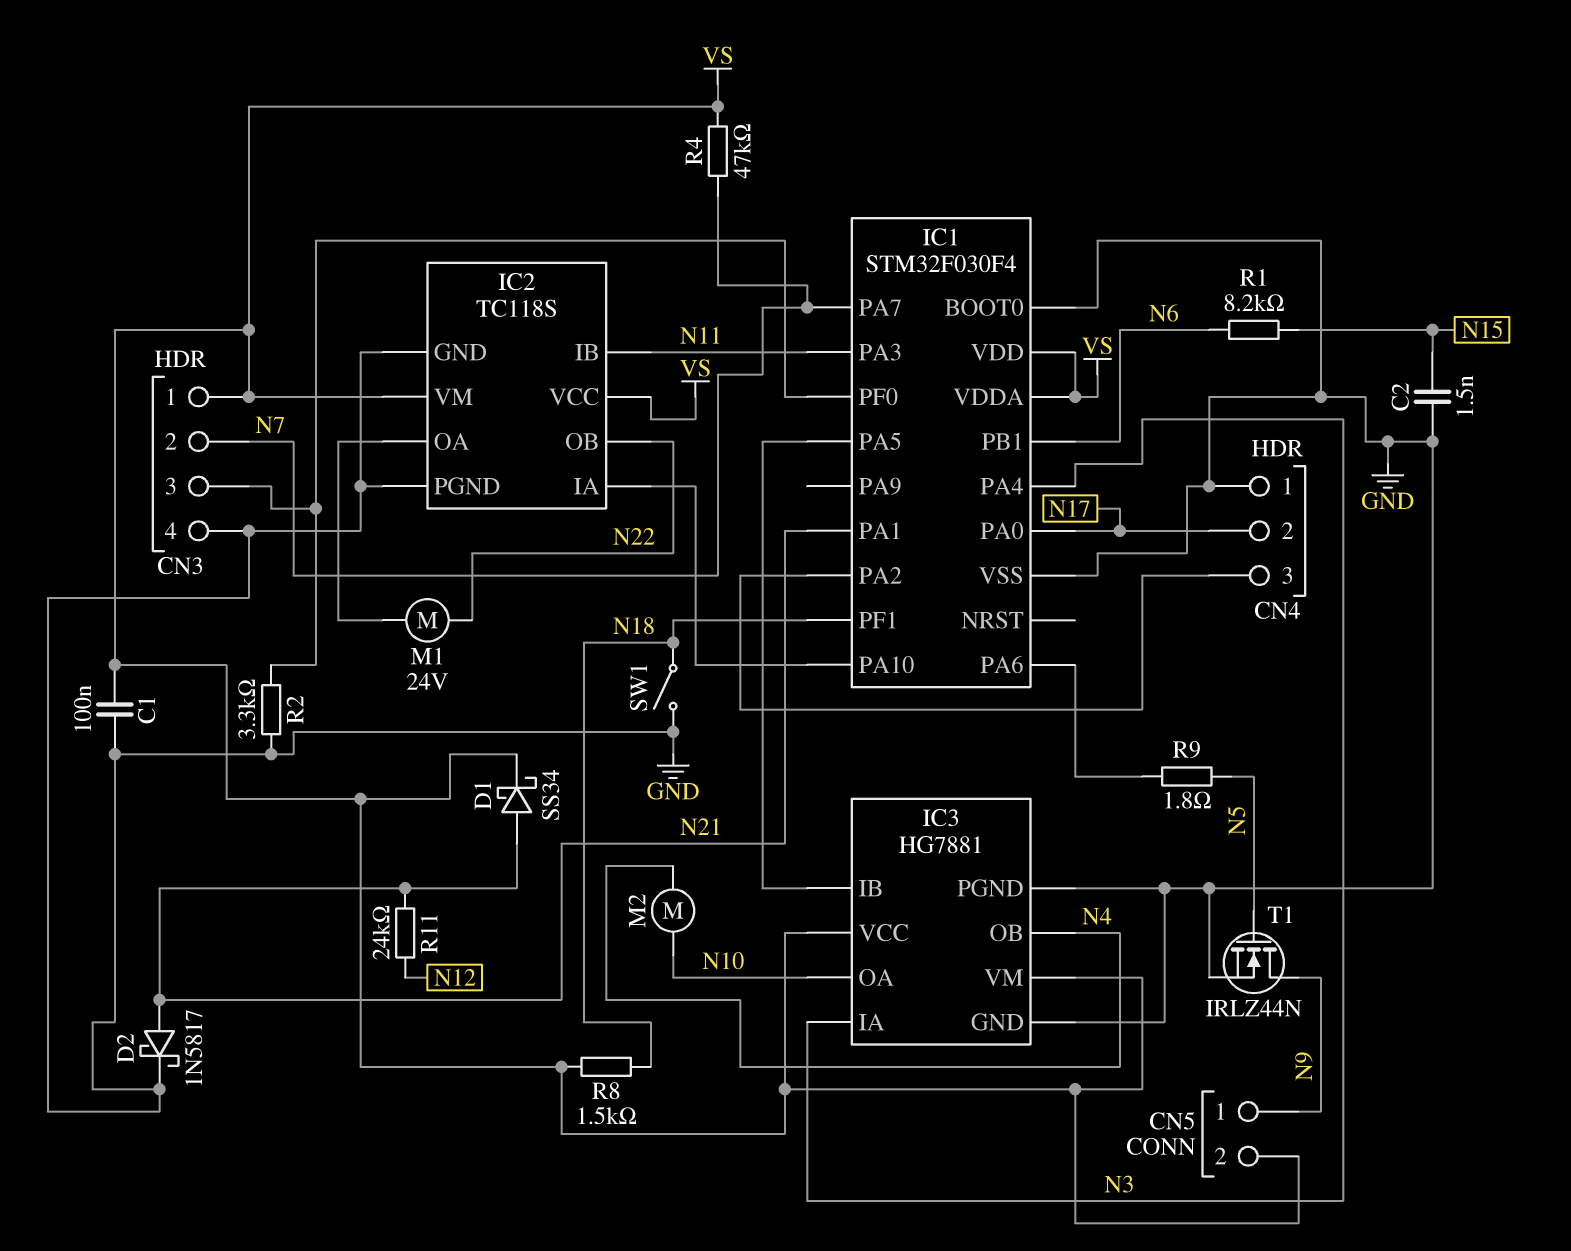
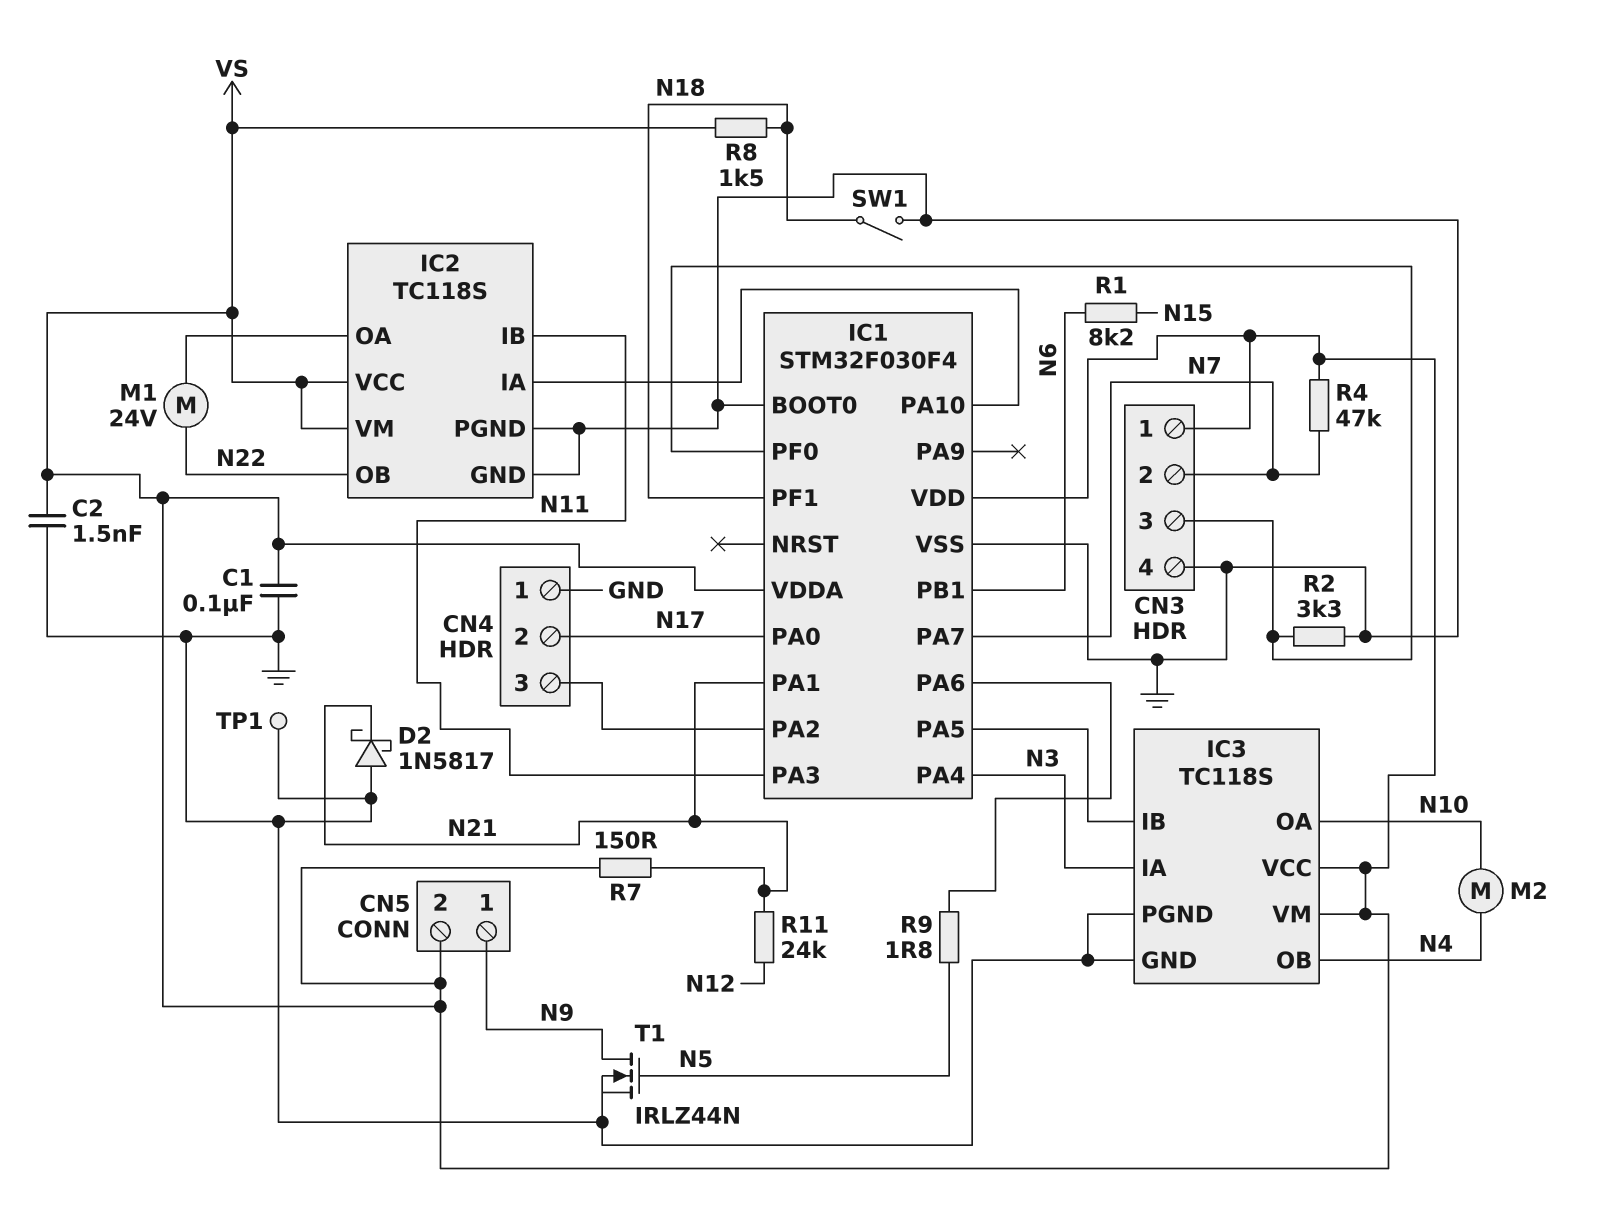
C2: 1.5nF (GND, N15) -> 1.5nF (GND, VS)
D1: schottky SS34 (A N21, K VS) -> none
D2: schottky 1N5817 (A N21, K GND) -> schottky 1N5817 (A GND, K N21)
IC3: HG7881 -> TC118S
R7: none -> 150 (N21, VS)
TP1: none -> test point (GND)

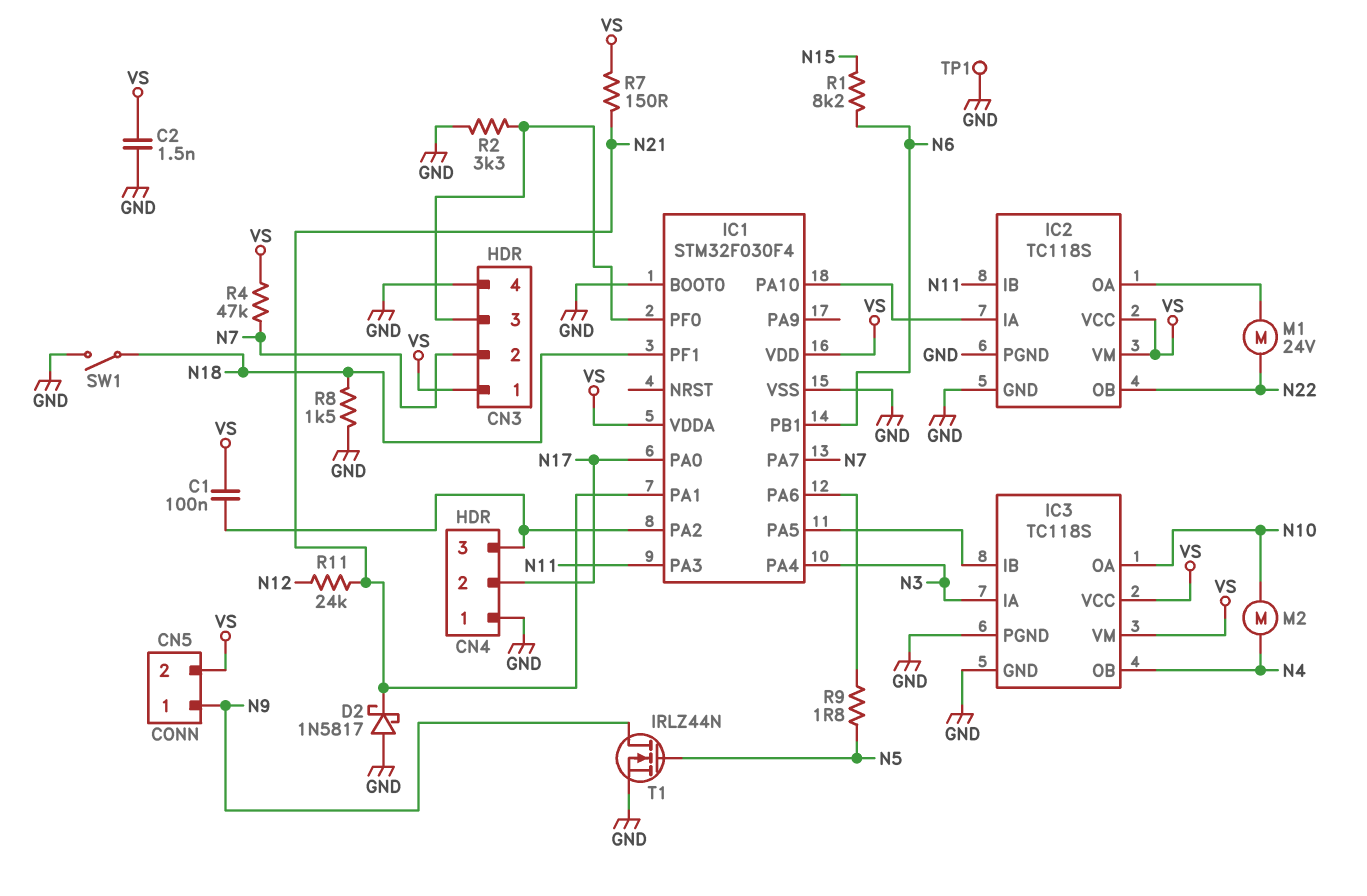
C1: 100nF (GND, VS) -> 100nF (CN4/3, VS)
R8: 1.5k (N18, VS) -> 1.5k (GND, N18)

